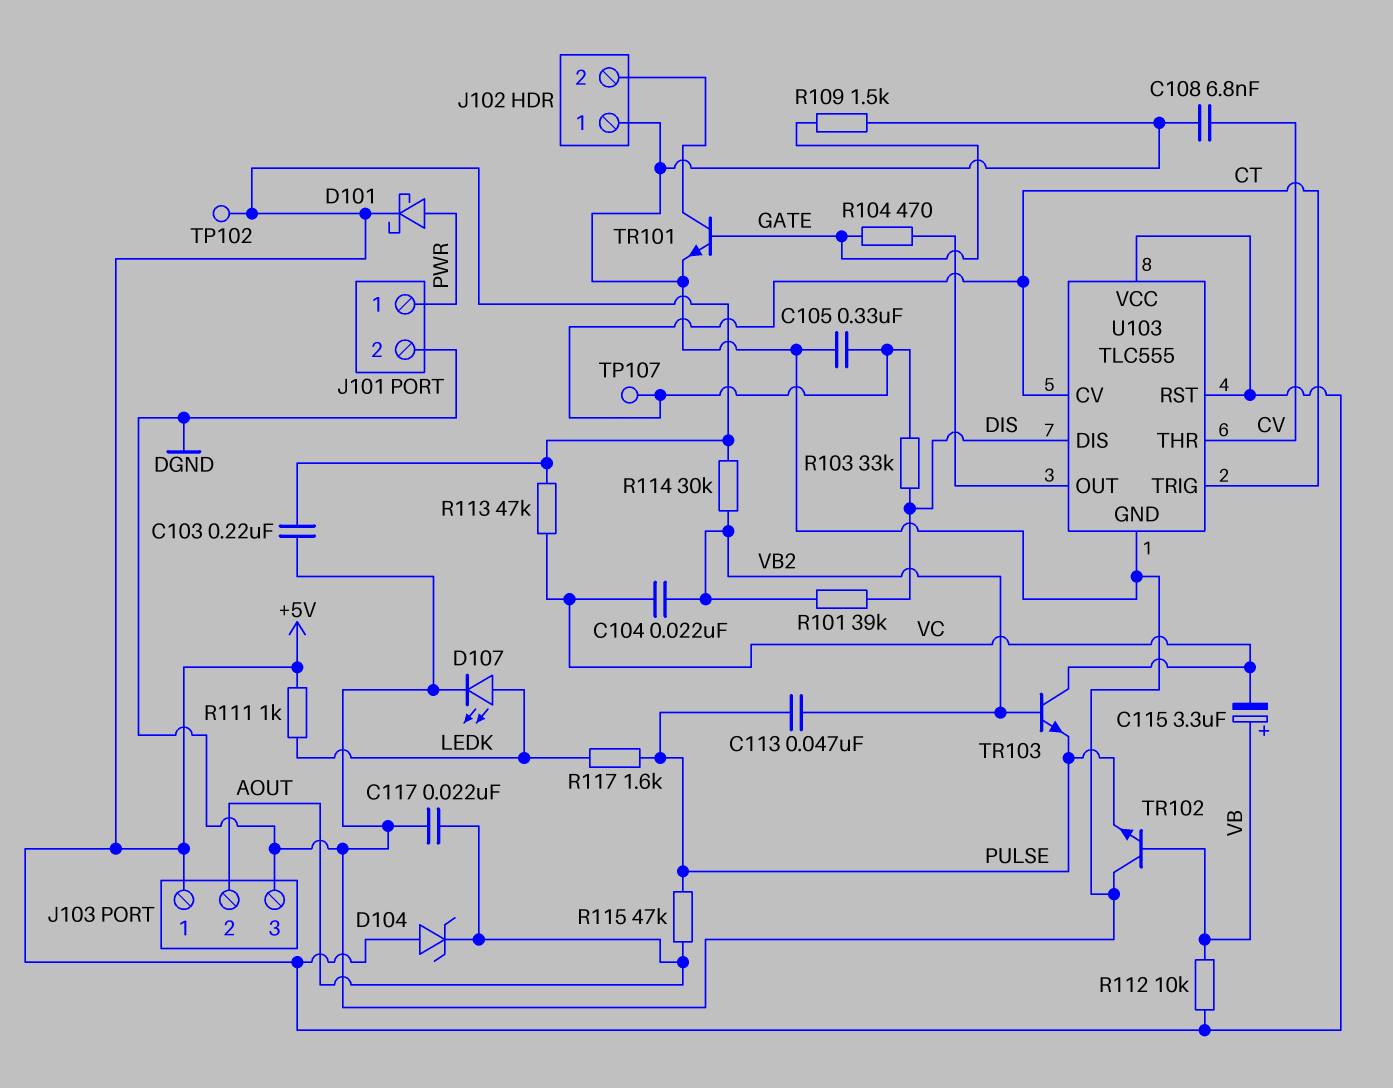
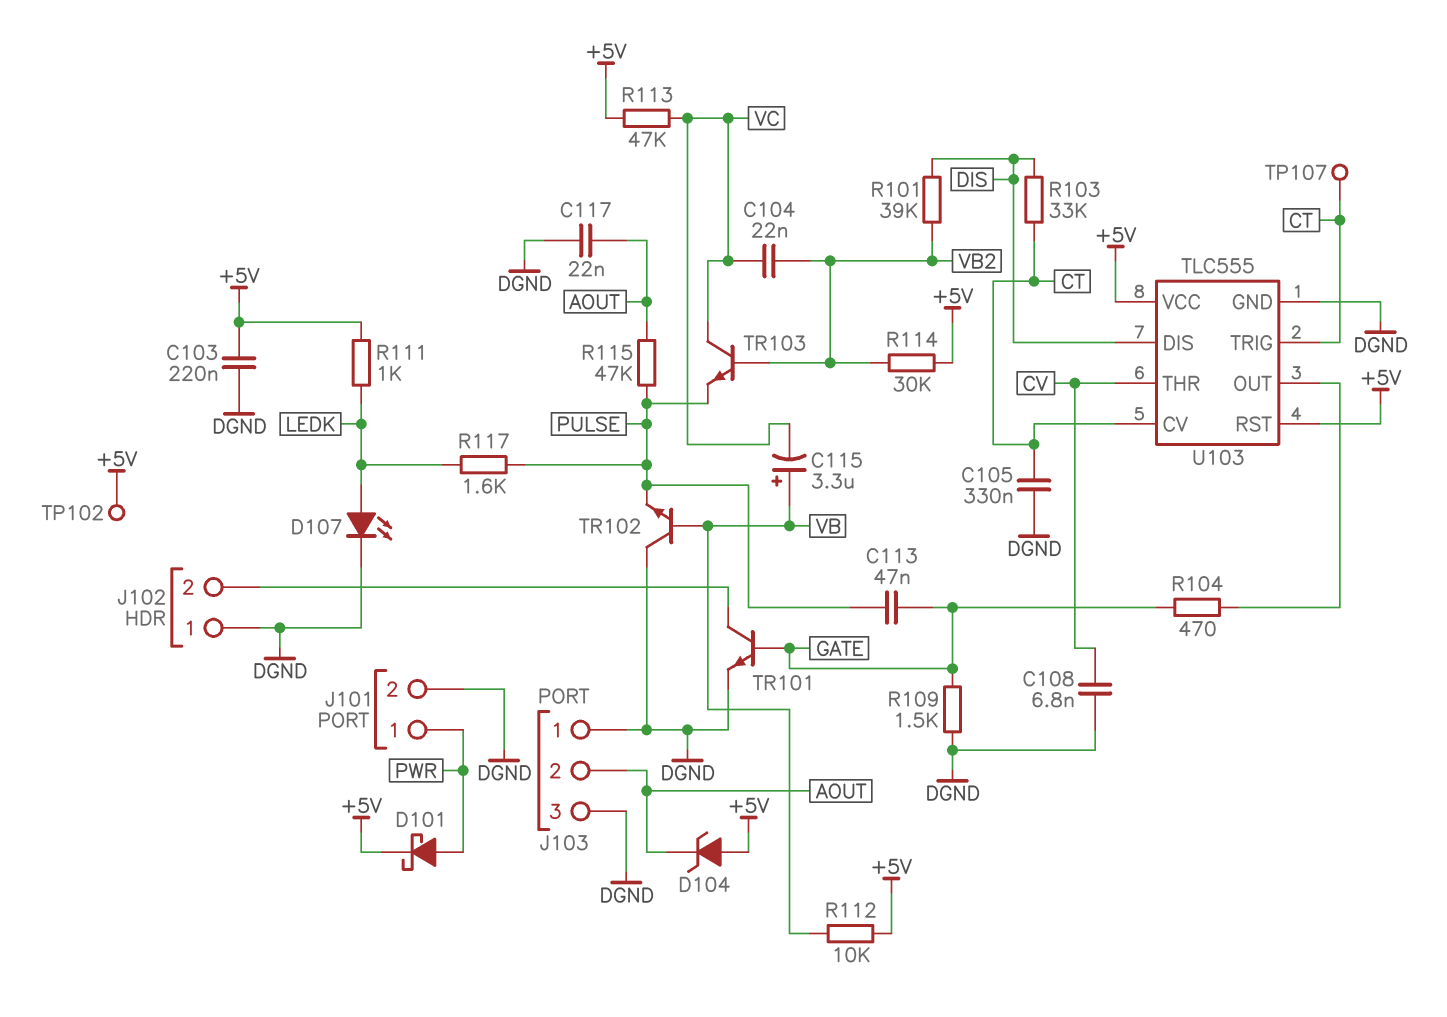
C113: 47nF (PULSE, VB2) -> 47nF (GATE, PULSE)
J103 pin 1: +5V -> DGND

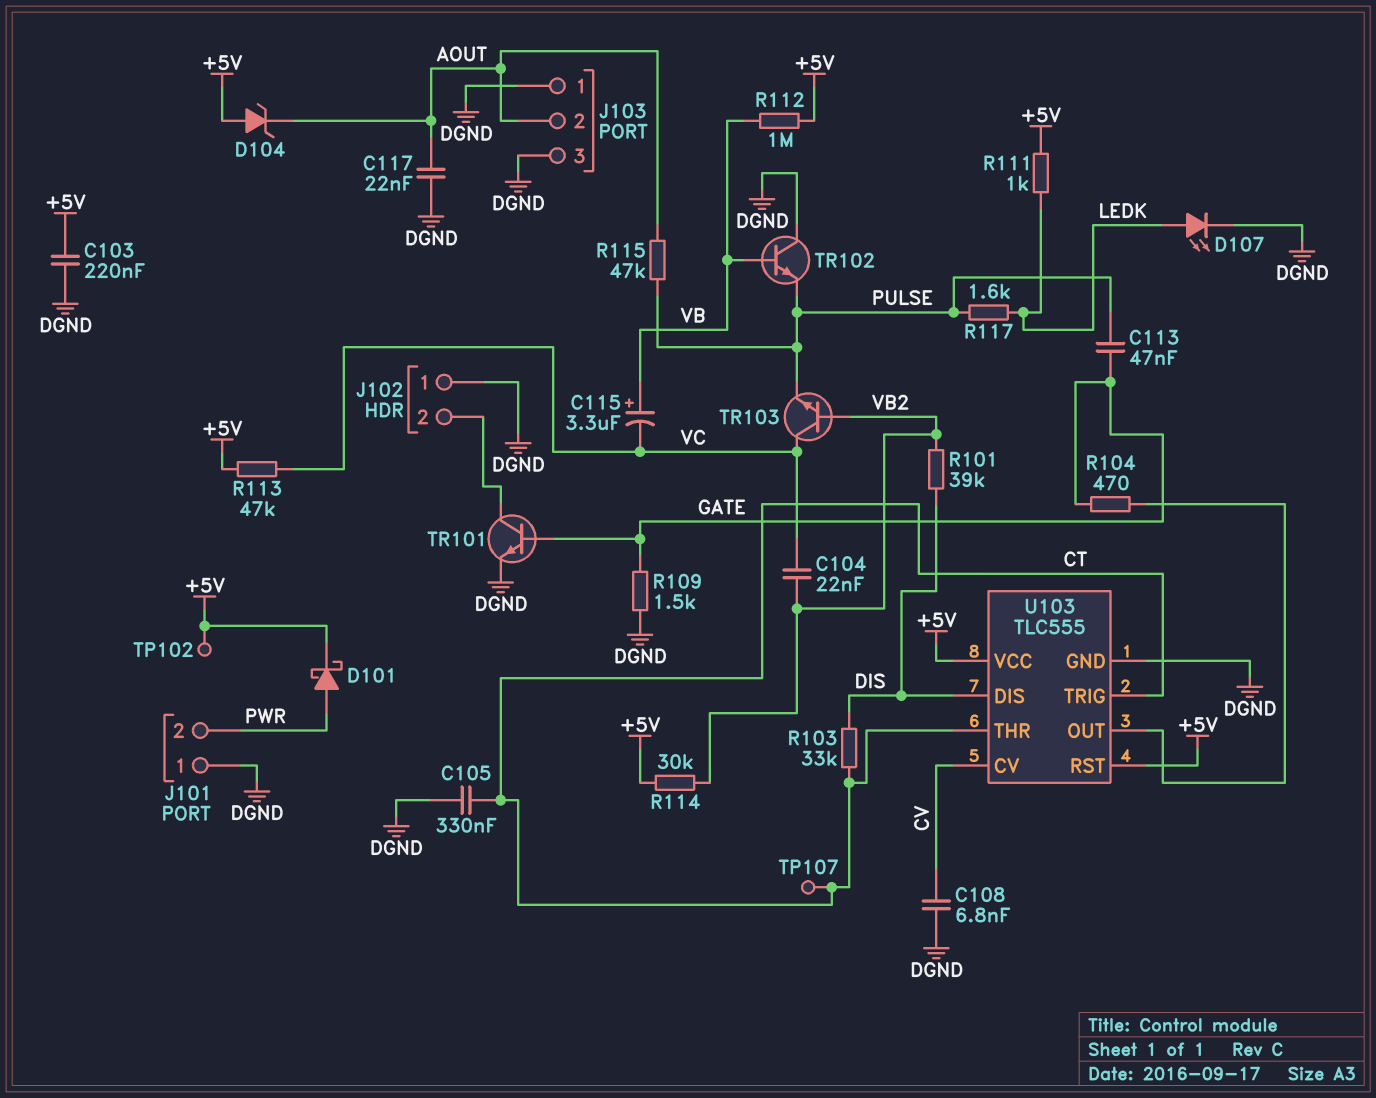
J101 pin 1: PWR -> DGND
J101 pin 2: DGND -> PWR
R112: 10k (+5V, VB) -> 1M (+5V, VB)
U103 pin CV: CT -> CV
U103 pin THR: CV -> CT

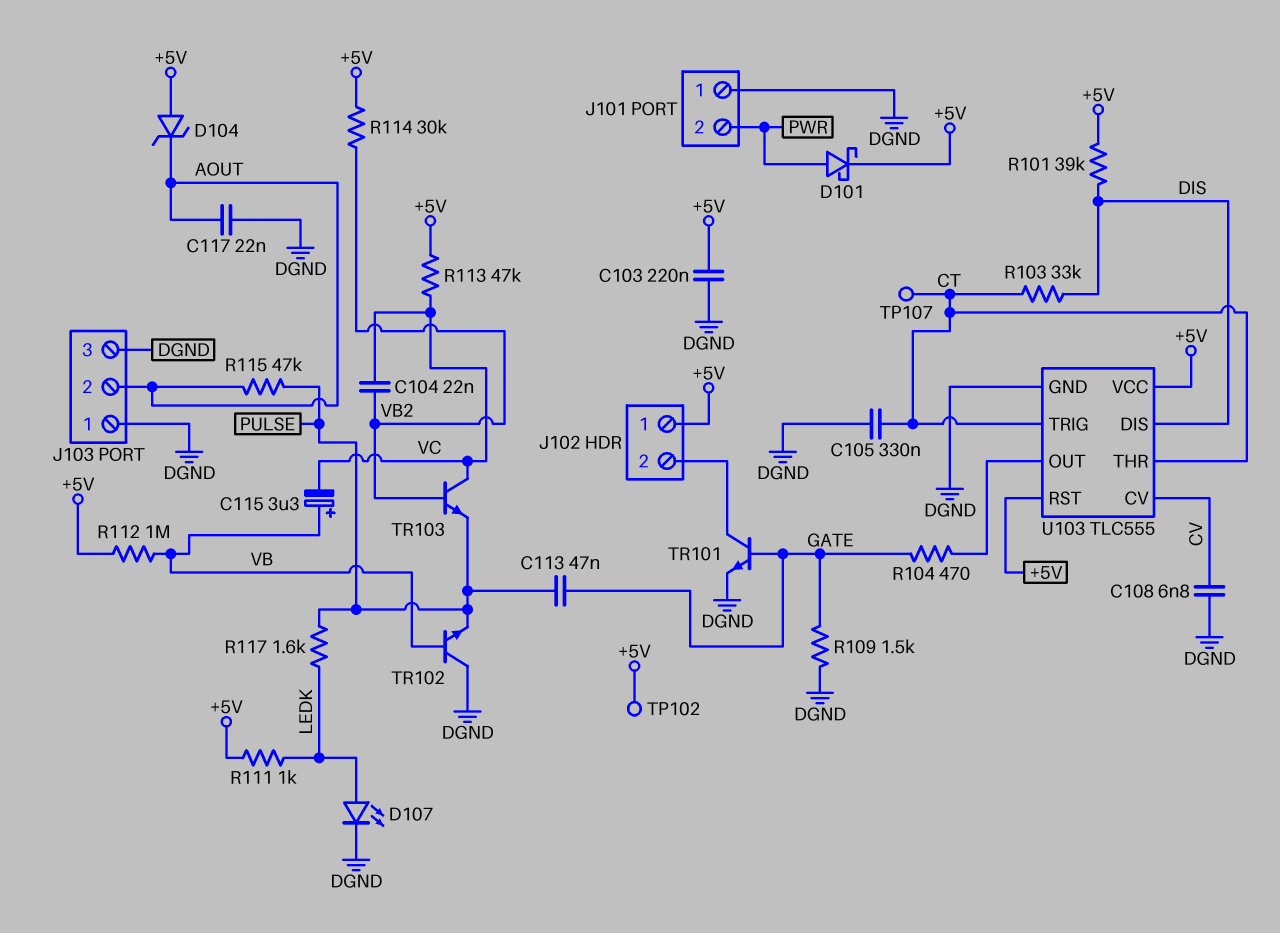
J102 pin 1: DGND -> +5V
R101: 39k (DIS, VB2) -> 39k (+5V, DIS)

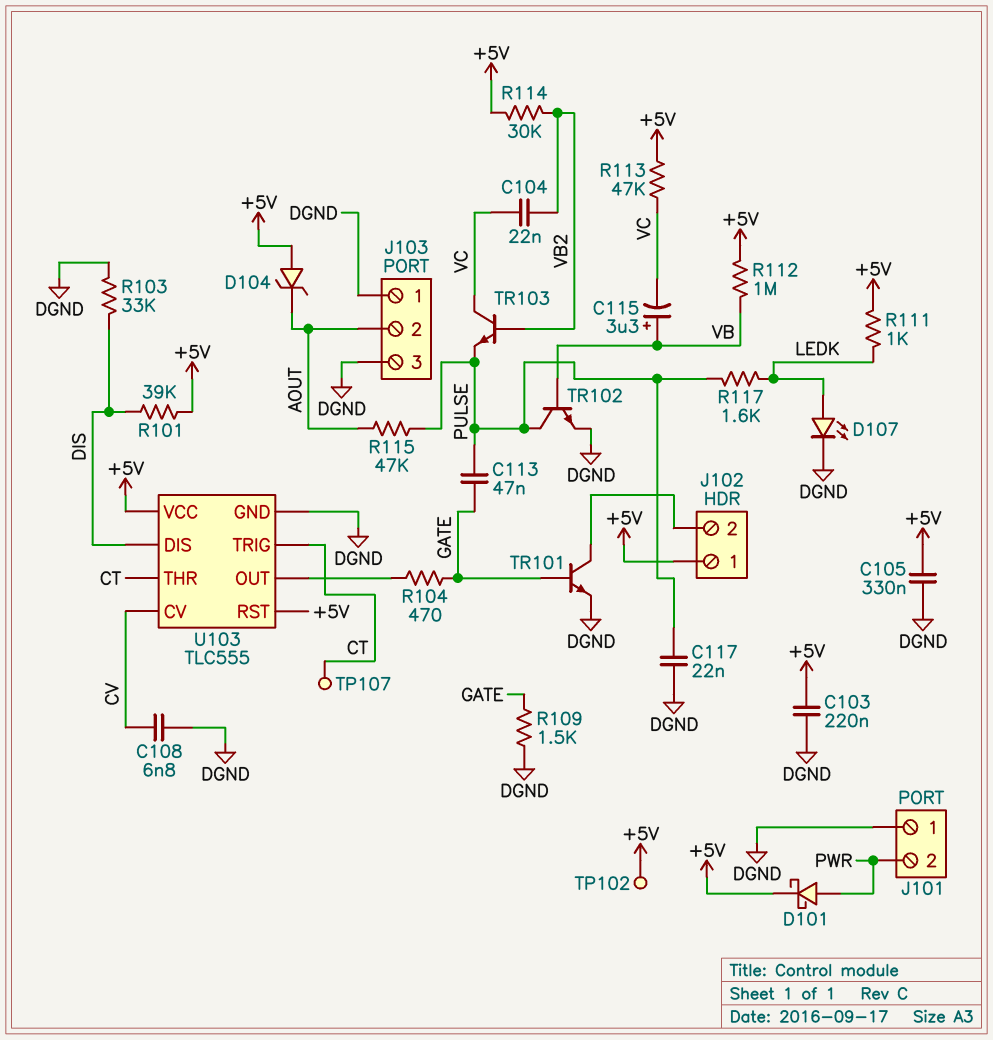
C105: 330nF (CT, DGND) -> 330nF (+5V, DGND)
C117: 22nF (AOUT, DGND) -> 22nF (DGND, PULSE)
R103: 33k (CT, DIS) -> 33k (DGND, DIS)
TR102: NPN (B VB, C DGND, E PULSE) -> NPN (B VB, C PULSE, E DGND)

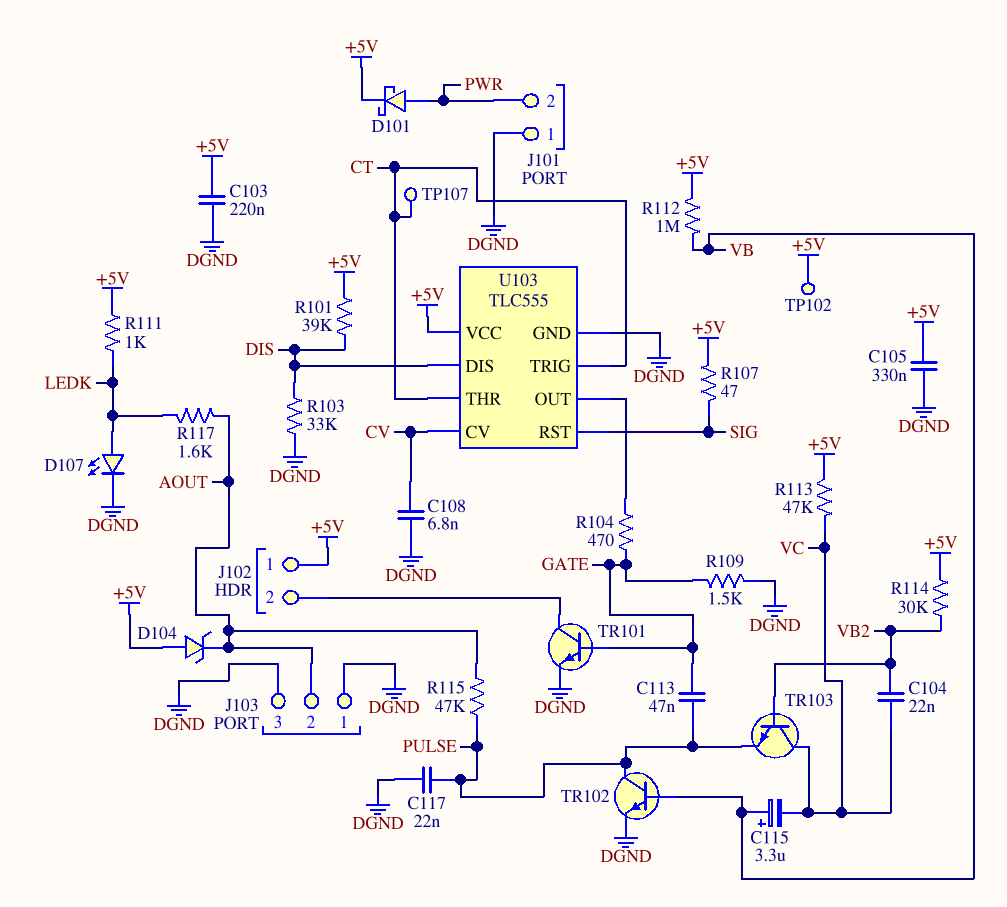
R107: none -> 47 (+5V, SIG)
R117: 1.6k (LEDK, PULSE) -> 1.6k (AOUT, LEDK)
U103 pin RST: +5V -> SIG

